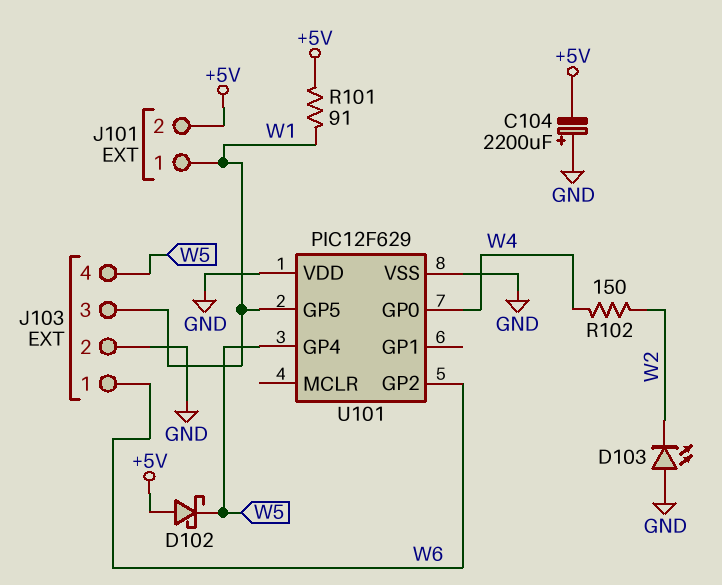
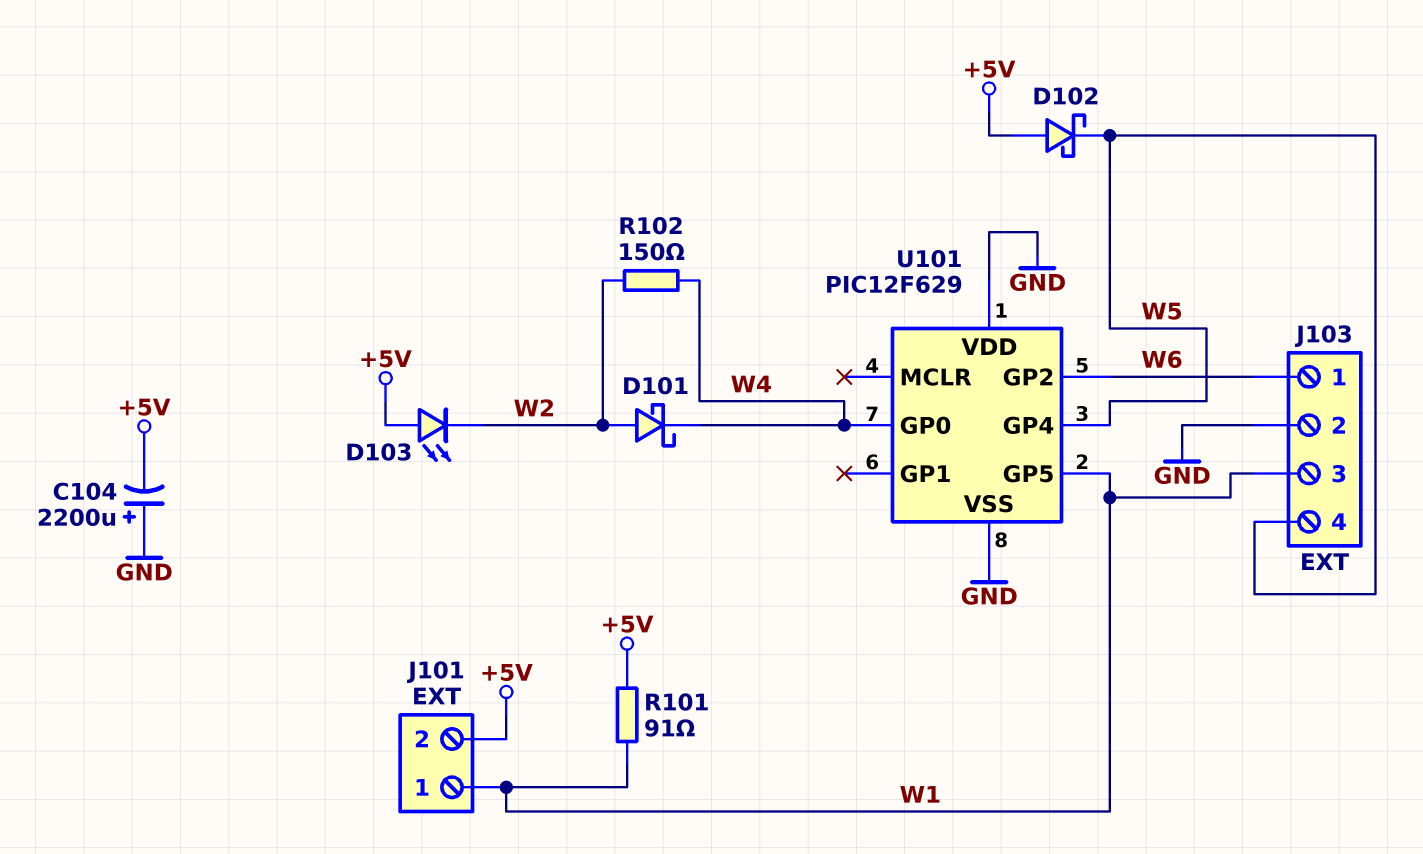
D101: none -> schottky (A W2, K W4)
D103: LED (A GND, K W2) -> LED (A +5V, K W2)

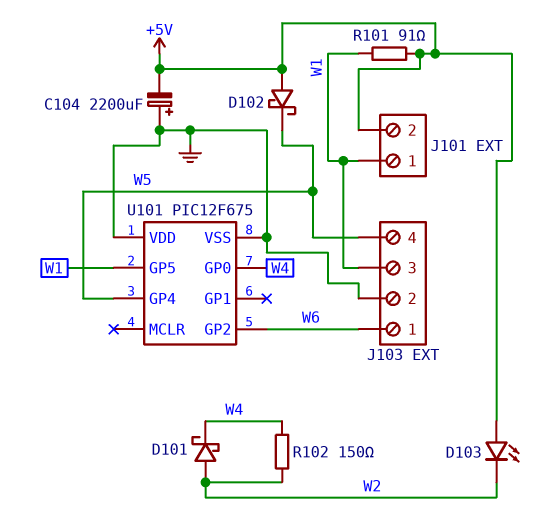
U101: PIC12F629 -> PIC12F675

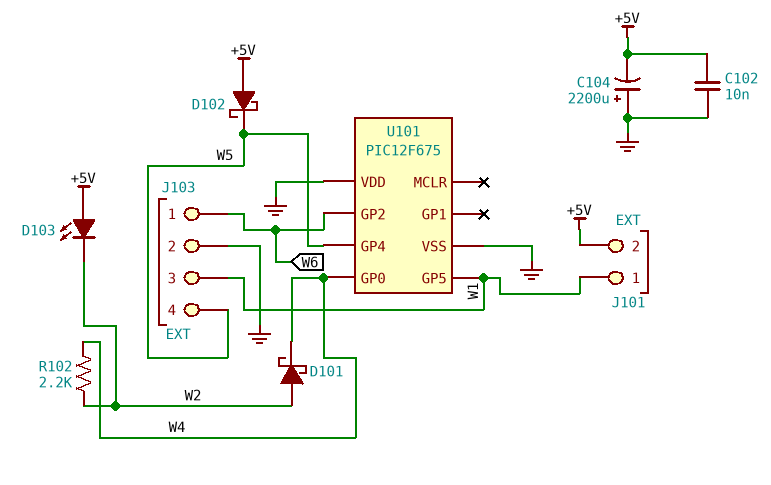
C102: none -> 10nF (+5V, GND)
R101: 91 (+5V, W1) -> none
R102: 150 (W2, W4) -> 2.2k (W2, W4)

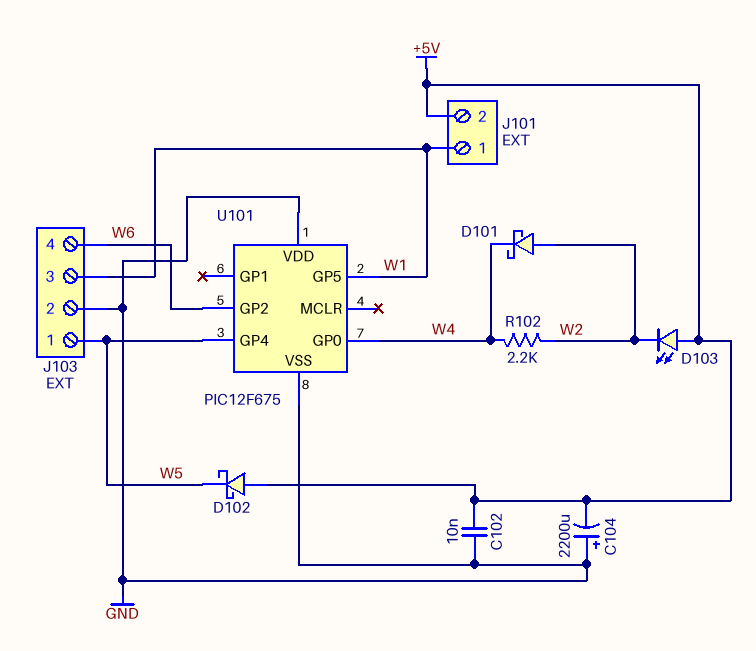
J103 pin 1: W6 -> W5
J103 pin 4: W5 -> W6

